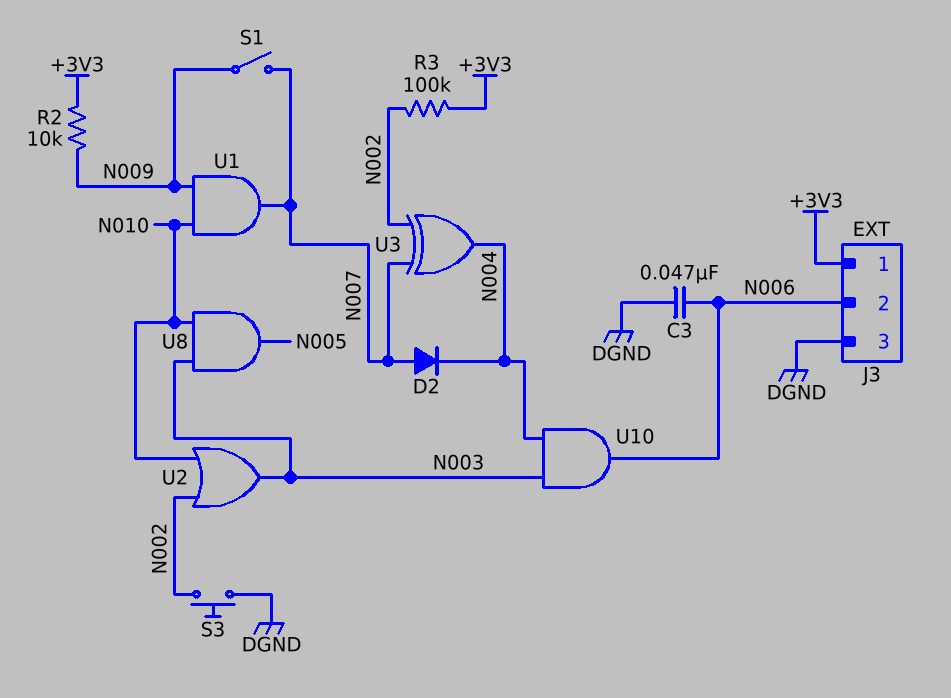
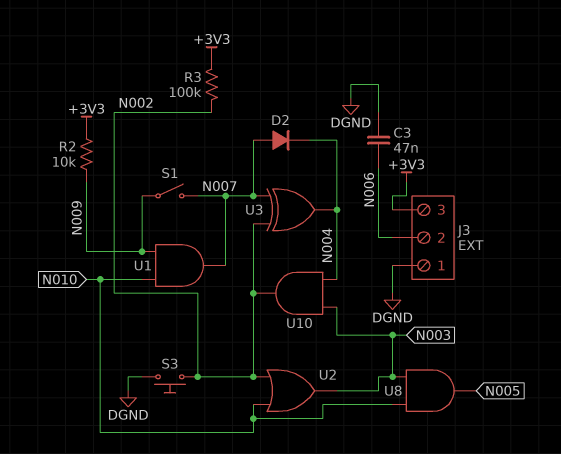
J3 pin 1: +3V3 -> DGND
J3 pin 3: DGND -> +3V3
U10: AND (in N003, in N004, out N006) -> AND (in N003, in N004, out N002)

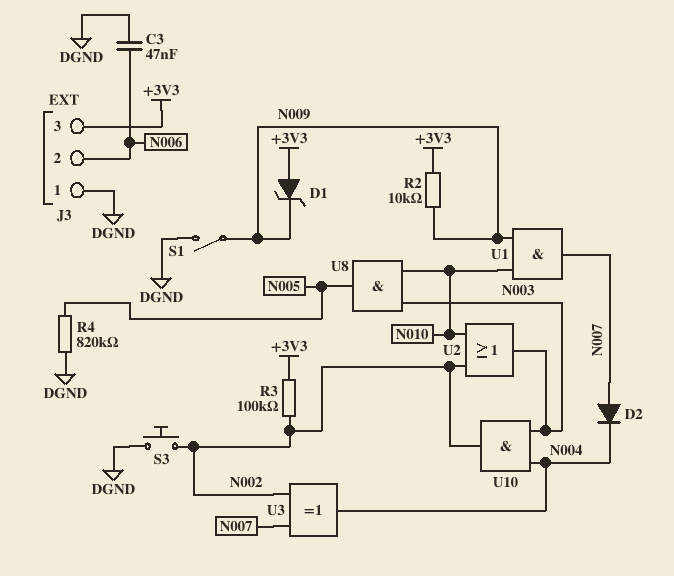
D1: none -> zener (A +3V3, K N009)
R4: none -> 820k (DGND, N005)
S1: switch (N007, N009) -> switch (DGND, N009)

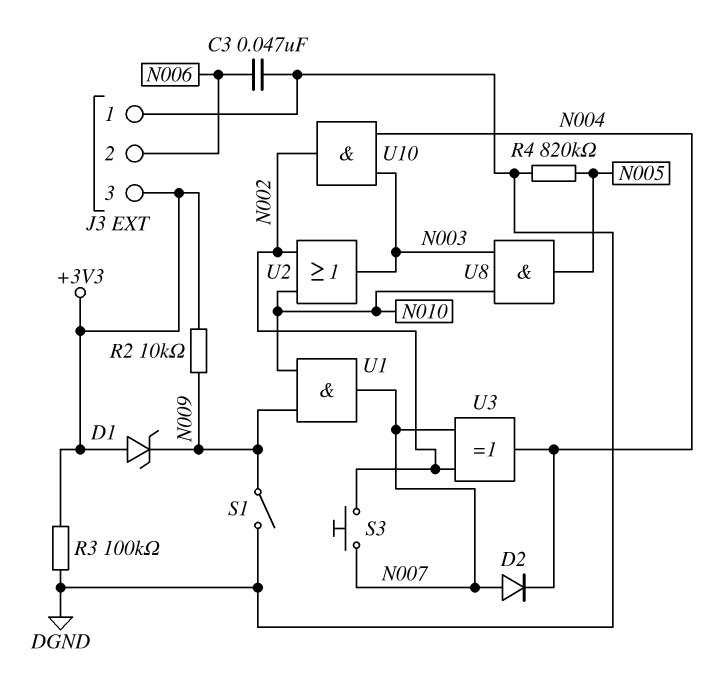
R3: 100k (+3V3, N002) -> 100k (+3V3, DGND)
S3: button (DGND, N002) -> button (N002, N007)

